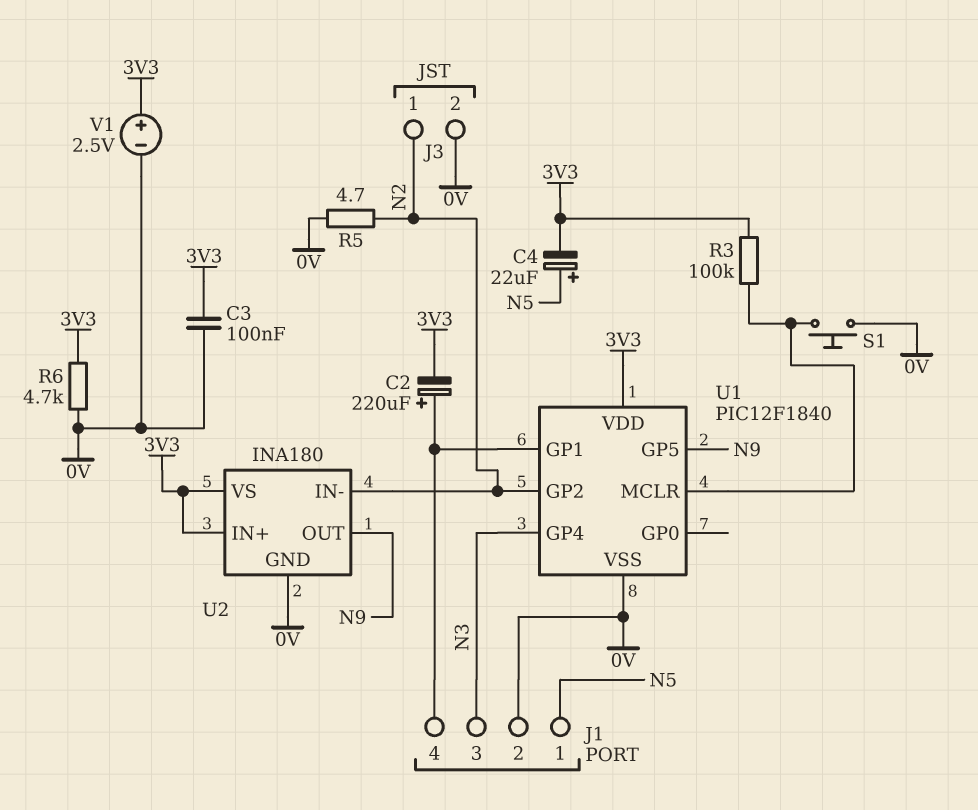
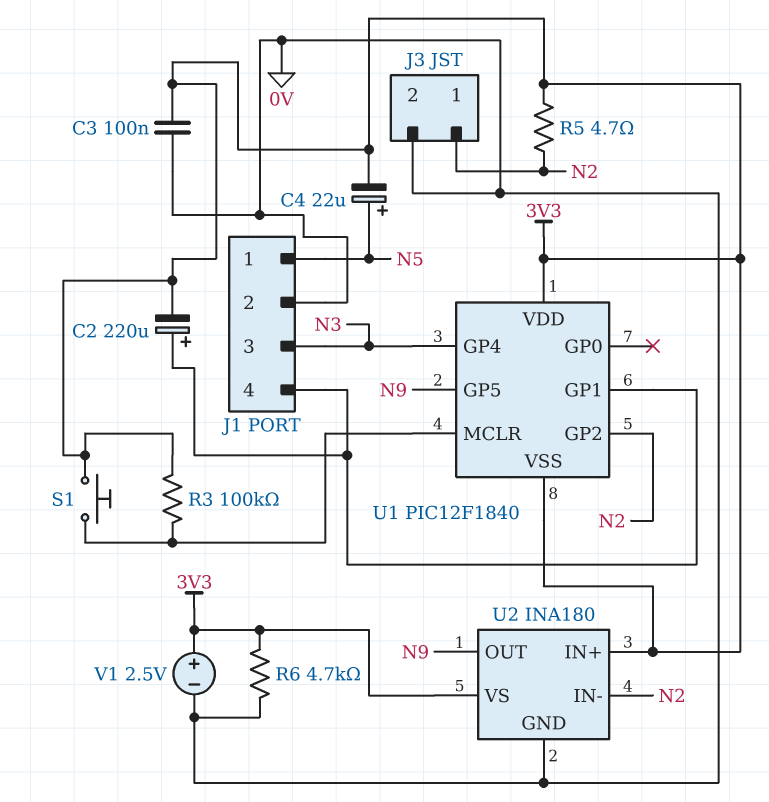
R5: 4.7 (0V, N2) -> 4.7 (3V3, N2)
S1: button (0V, U1/MCLR) -> button (3V3, U1/MCLR)
U1 pin VSS: 0V -> 3V3

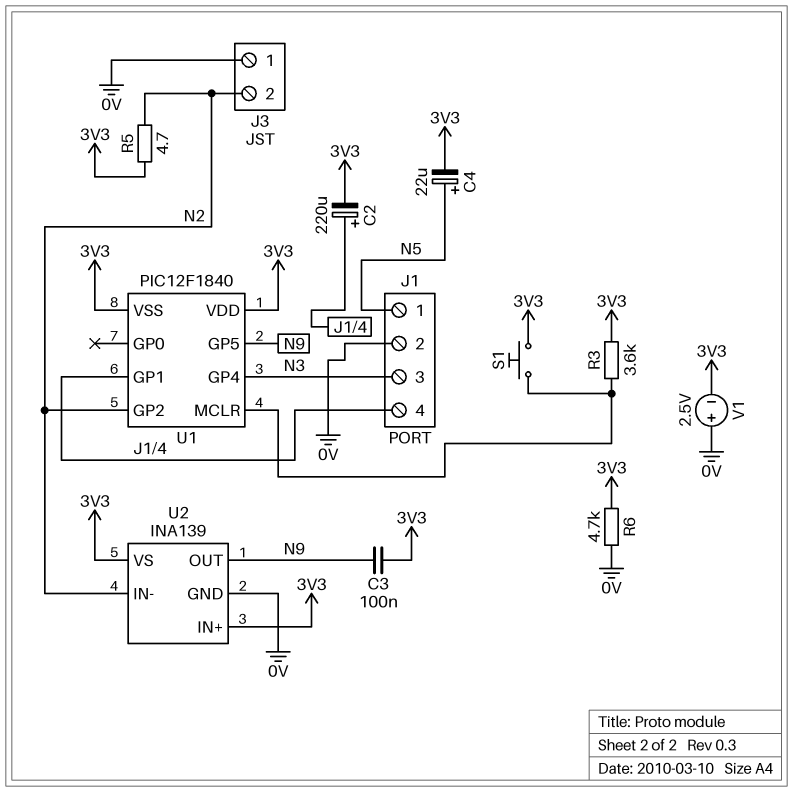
C3: 100nF (0V, 3V3) -> 100nF (3V3, N9)
J3 pin 1: N2 -> 0V
J3 pin 2: 0V -> N2
R3: 100k (3V3, U1/MCLR) -> 3.6k (3V3, U1/MCLR)
U2: INA180 -> INA139
V1: 2.5V (plus 3V3, minus 0V) -> 2.5V (plus 0V, minus 3V3)

